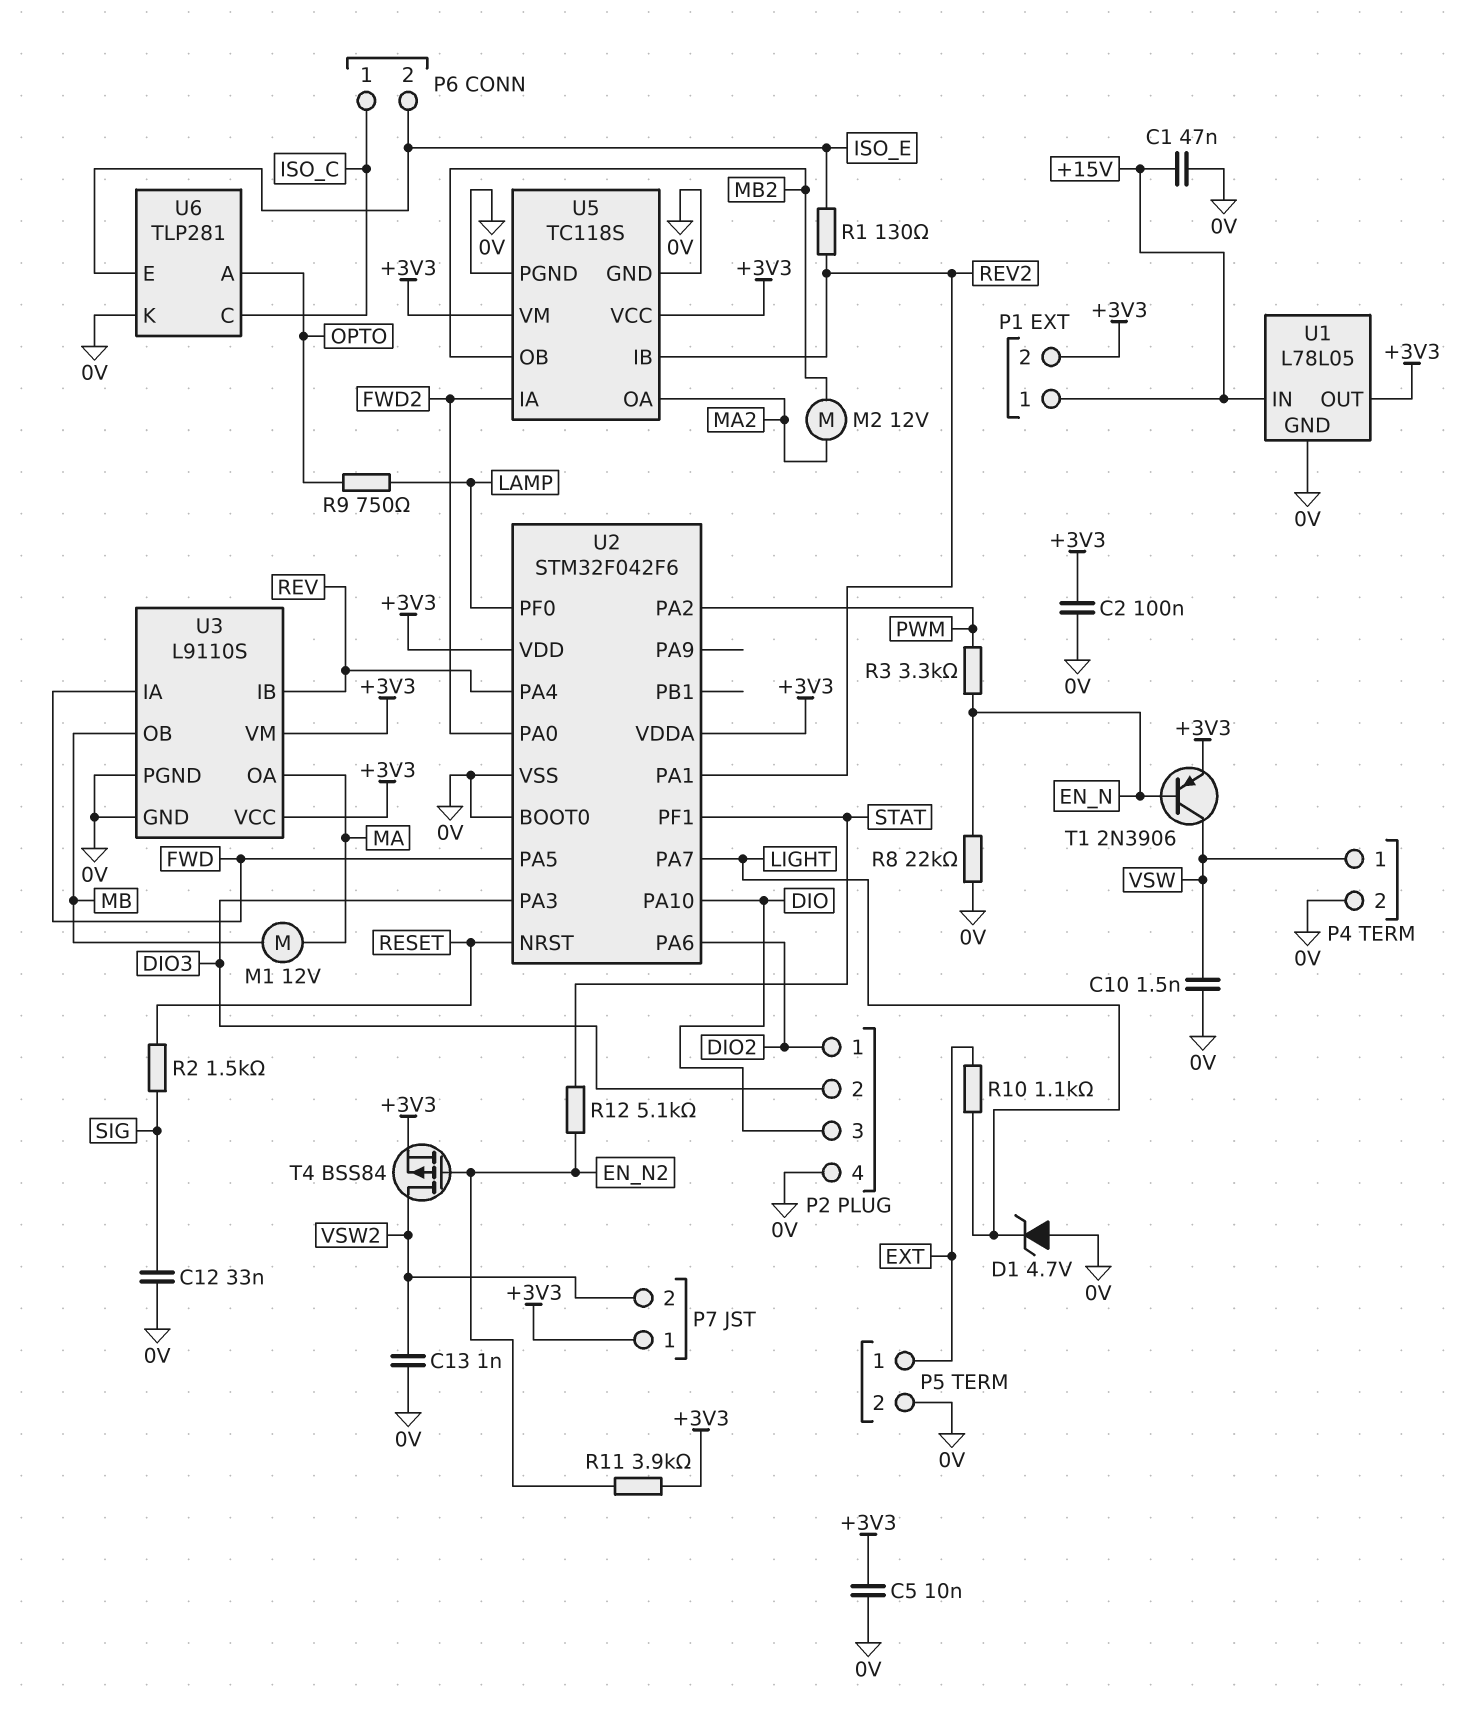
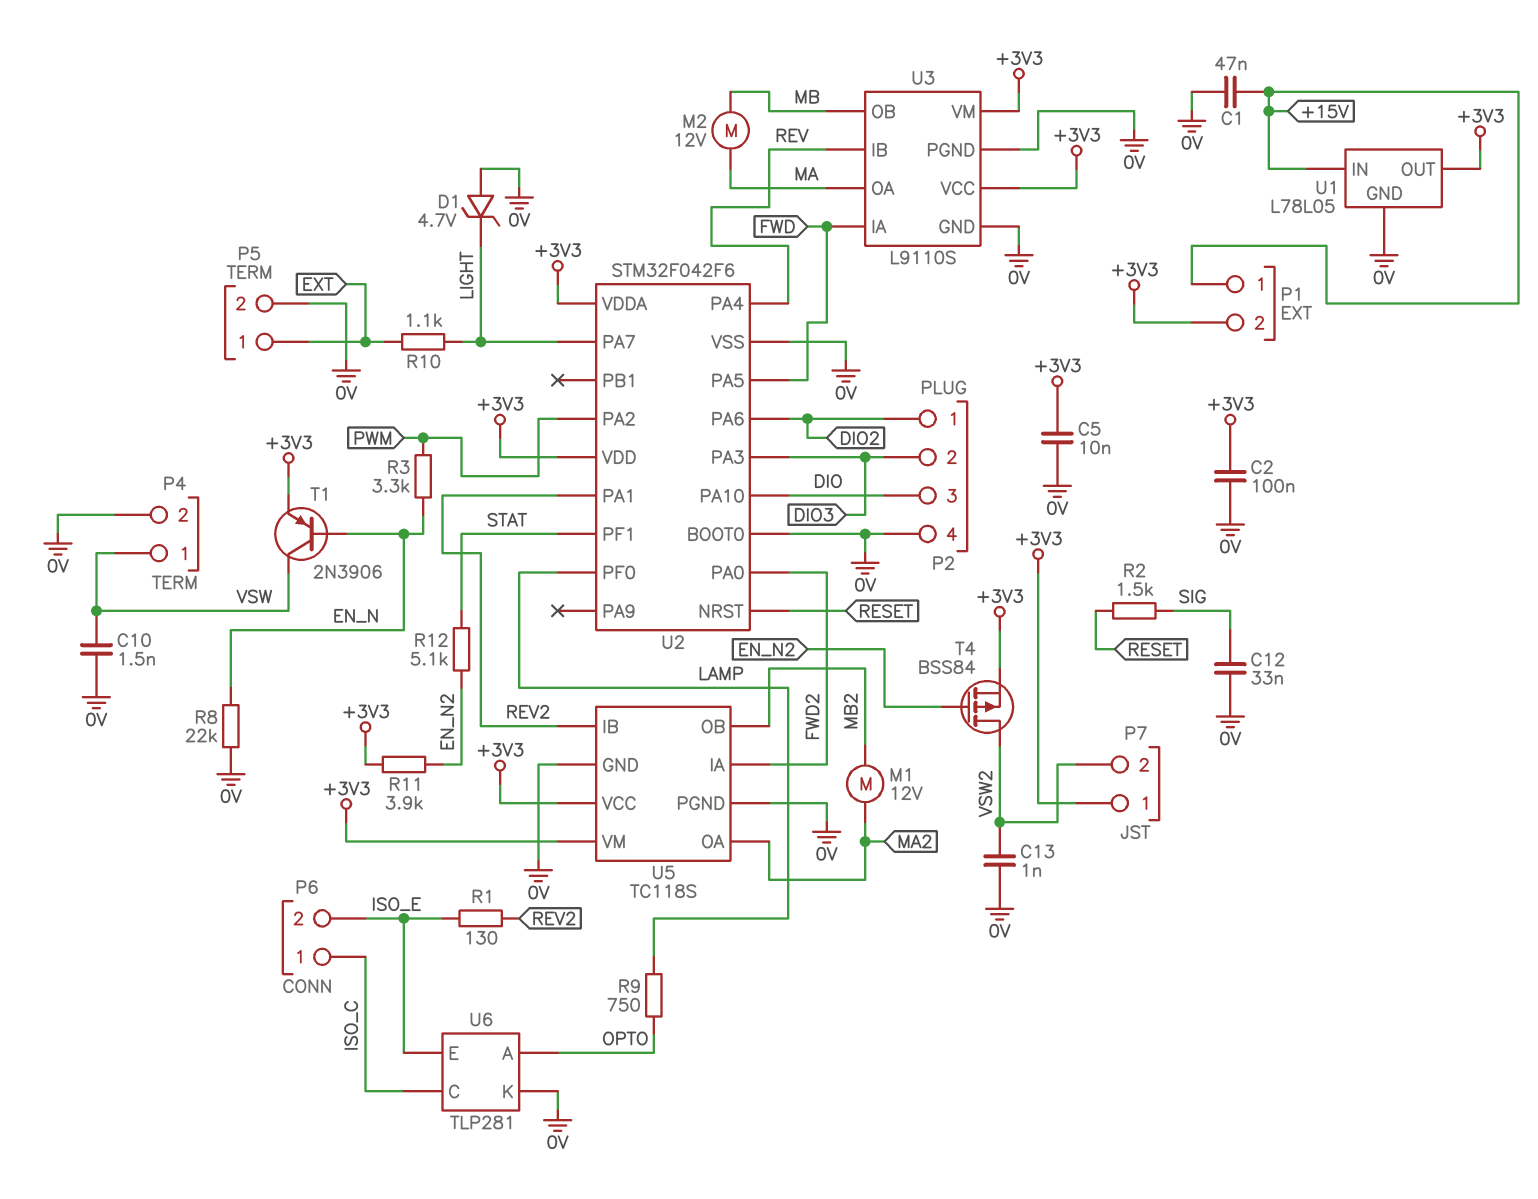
M1: motor 12V (MA, MB) -> motor 12V (MA2, MB2)
M2: motor 12V (MA2, MB2) -> motor 12V (MA, MB)

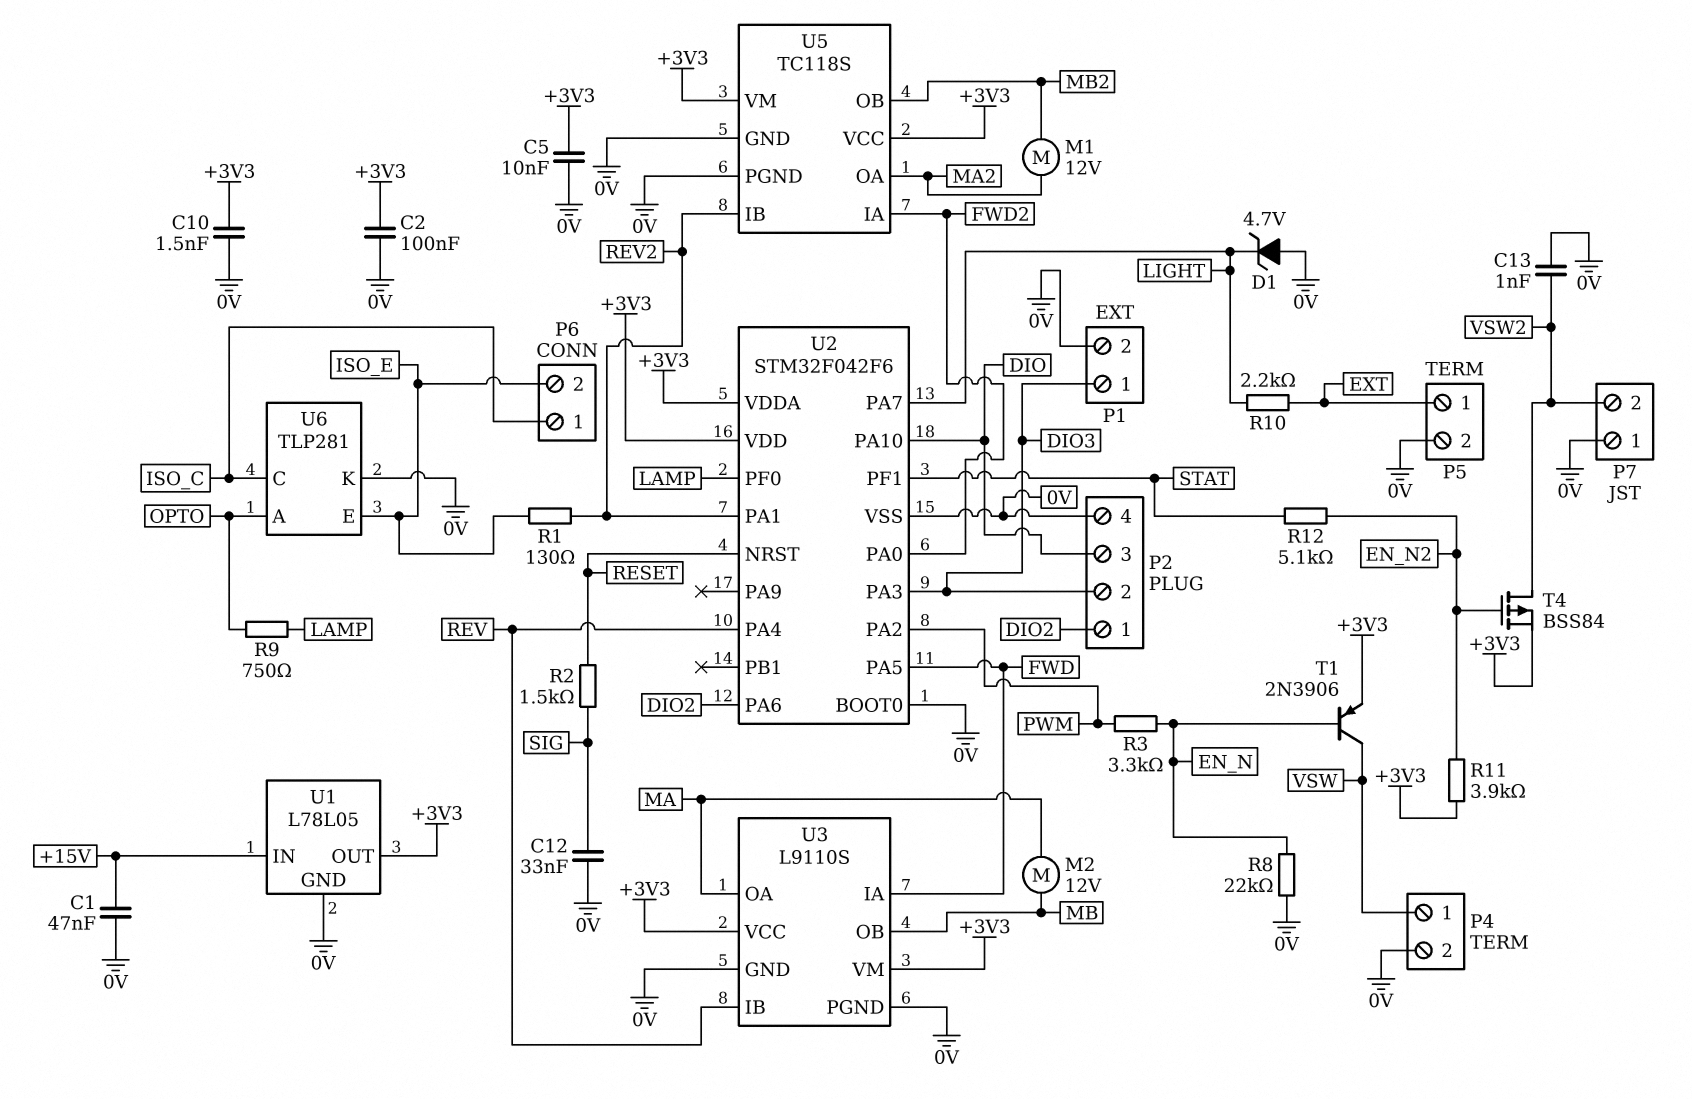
C10: 1.5nF (0V, VSW) -> 1.5nF (+3V3, 0V)
P1 pin 1: +15V -> DIO3
P1 pin 2: +3V3 -> 0V
P7 pin 1: +3V3 -> 0V
R10: 1.1k (EXT, LIGHT) -> 2.2k (EXT, LIGHT)

